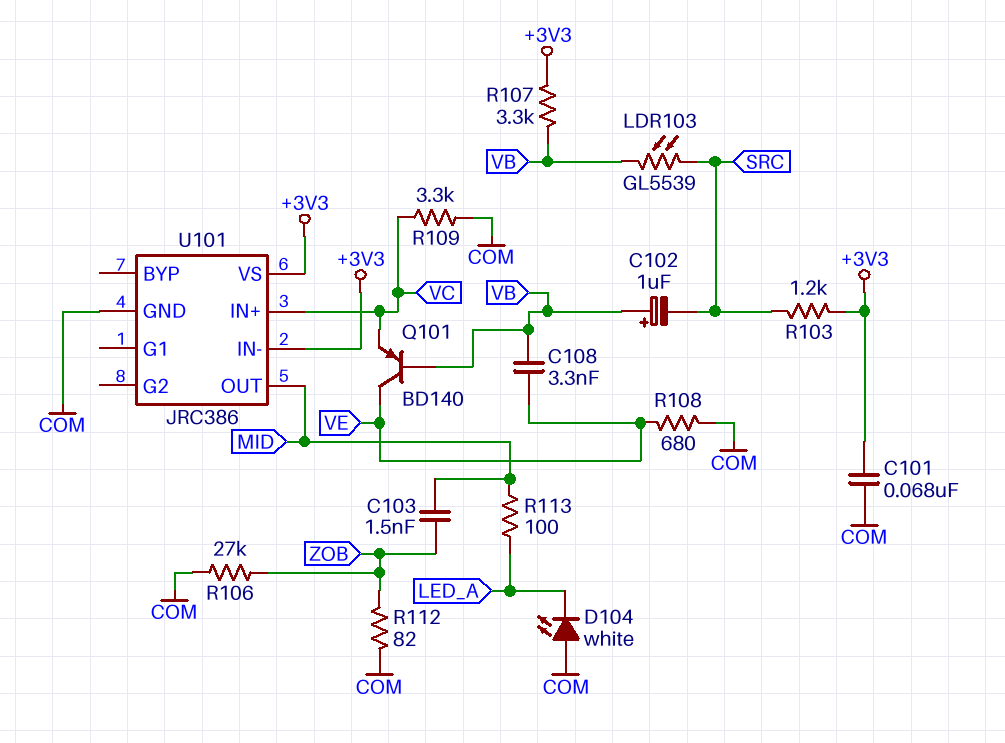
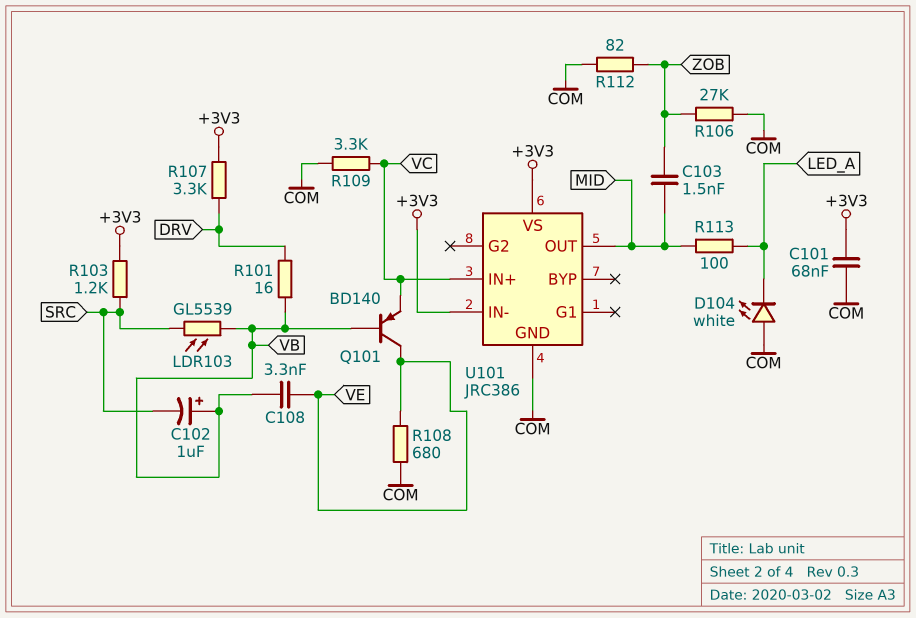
R101: none -> 16 (DRV, VB)
R107: 3.3k (+3V3, VB) -> 3.3k (+3V3, DRV)

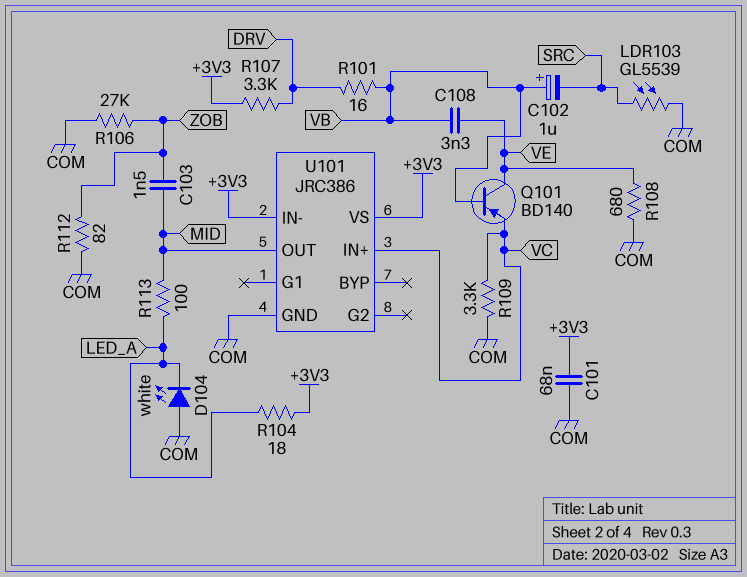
LDR103: GL5539 (SRC, VB) -> GL5539 (COM, SRC)
R103: 1.2k (+3V3, SRC) -> none
R104: none -> 18 (+3V3, LED_A)

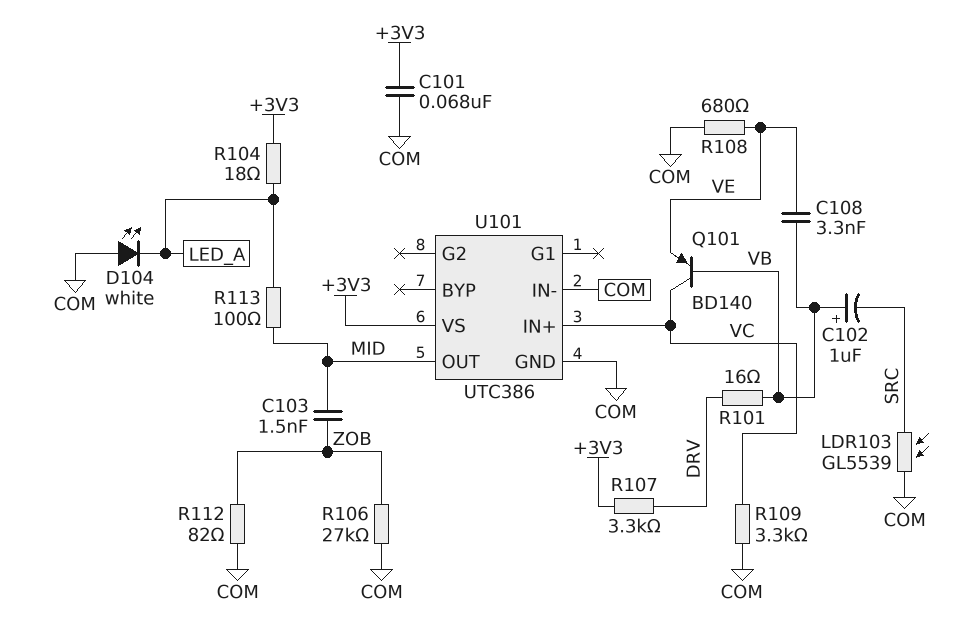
Q101: PNP BD140 (B VB, C VE, E VC) -> PNP BD140 (B VB, C VC, E VE)
U101: JRC386 -> UTC386
U101 pin IN-: +3V3 -> COM

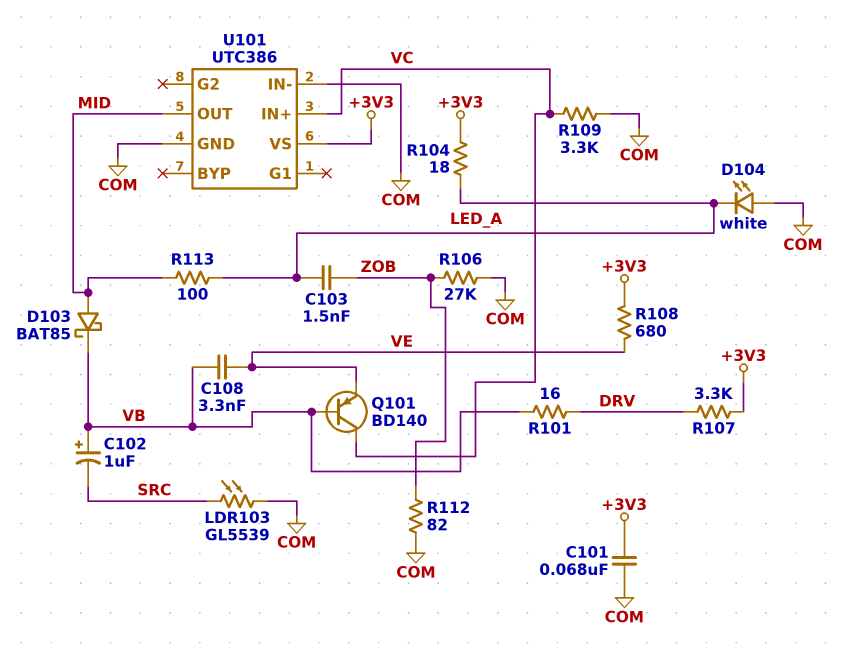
C103: 1.5nF (MID, ZOB) -> 1.5nF (LED_A, ZOB)
D103: none -> schottky BAT85 (A MID, K VB)
R108: 680 (COM, VE) -> 680 (+3V3, VE)

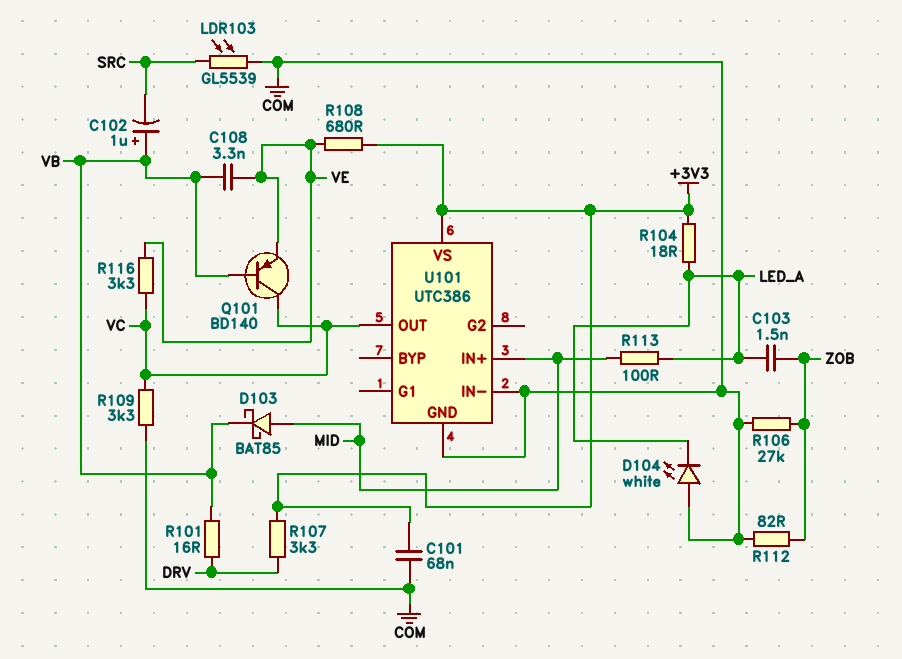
R116: none -> 3.3k (VC, VE)
U101 pin IN+: VC -> MID
U101 pin OUT: MID -> VC

